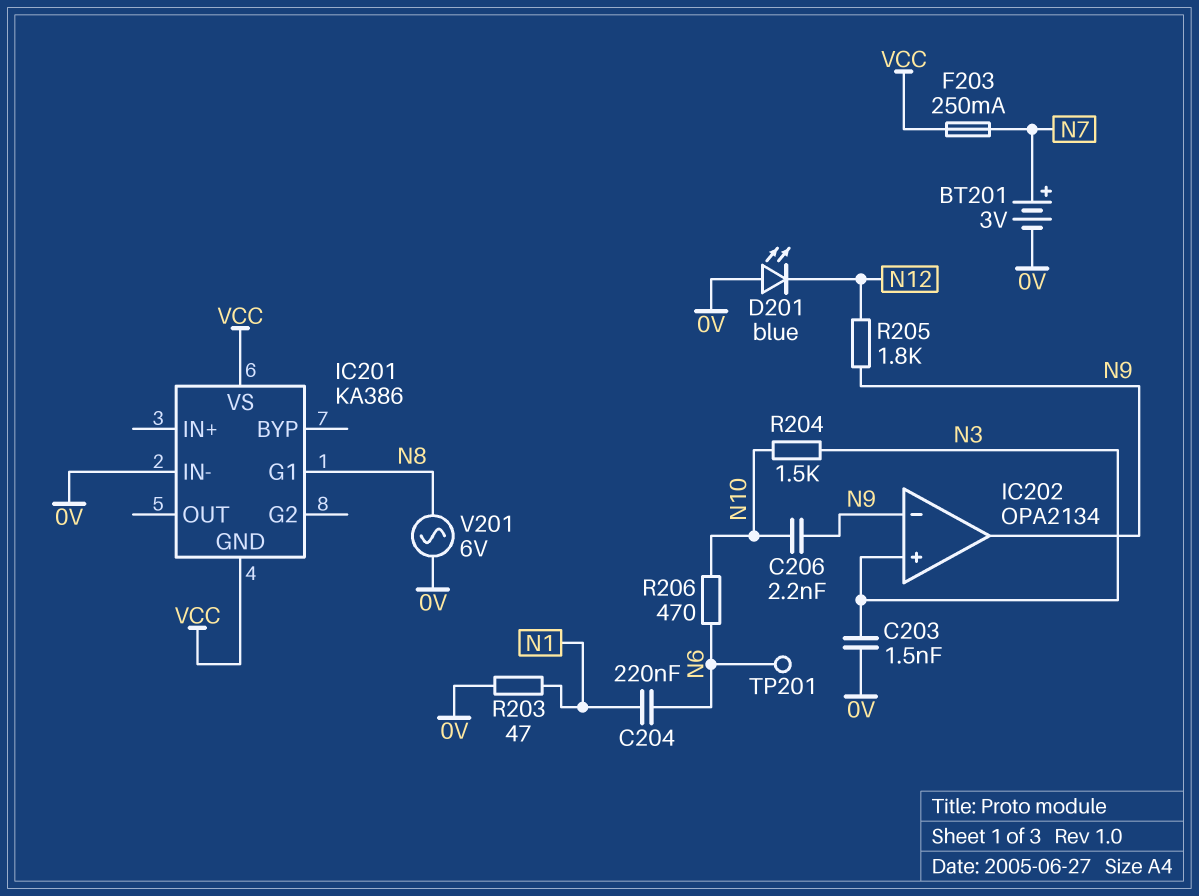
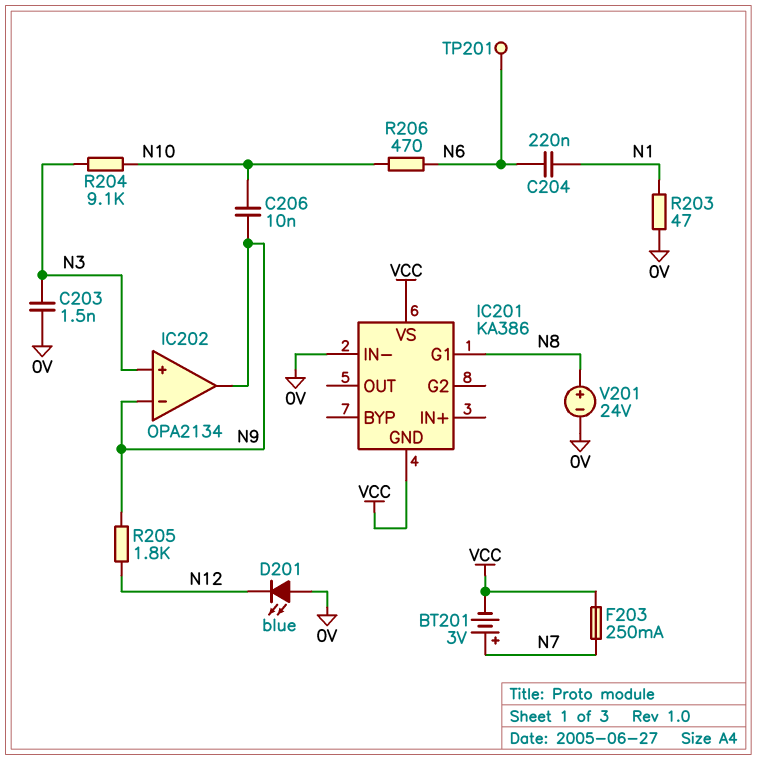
BT201: 3V (plus N7, minus 0V) -> 3V (plus N7, minus VCC)
C206: 2.2nF (N9, N10) -> 10nF (N9, N10)
R204: 1.5k (N3, N10) -> 9.1k (N3, N10)
V201: AC 6V (0V, N8) -> 24V (plus N8, minus 0V)

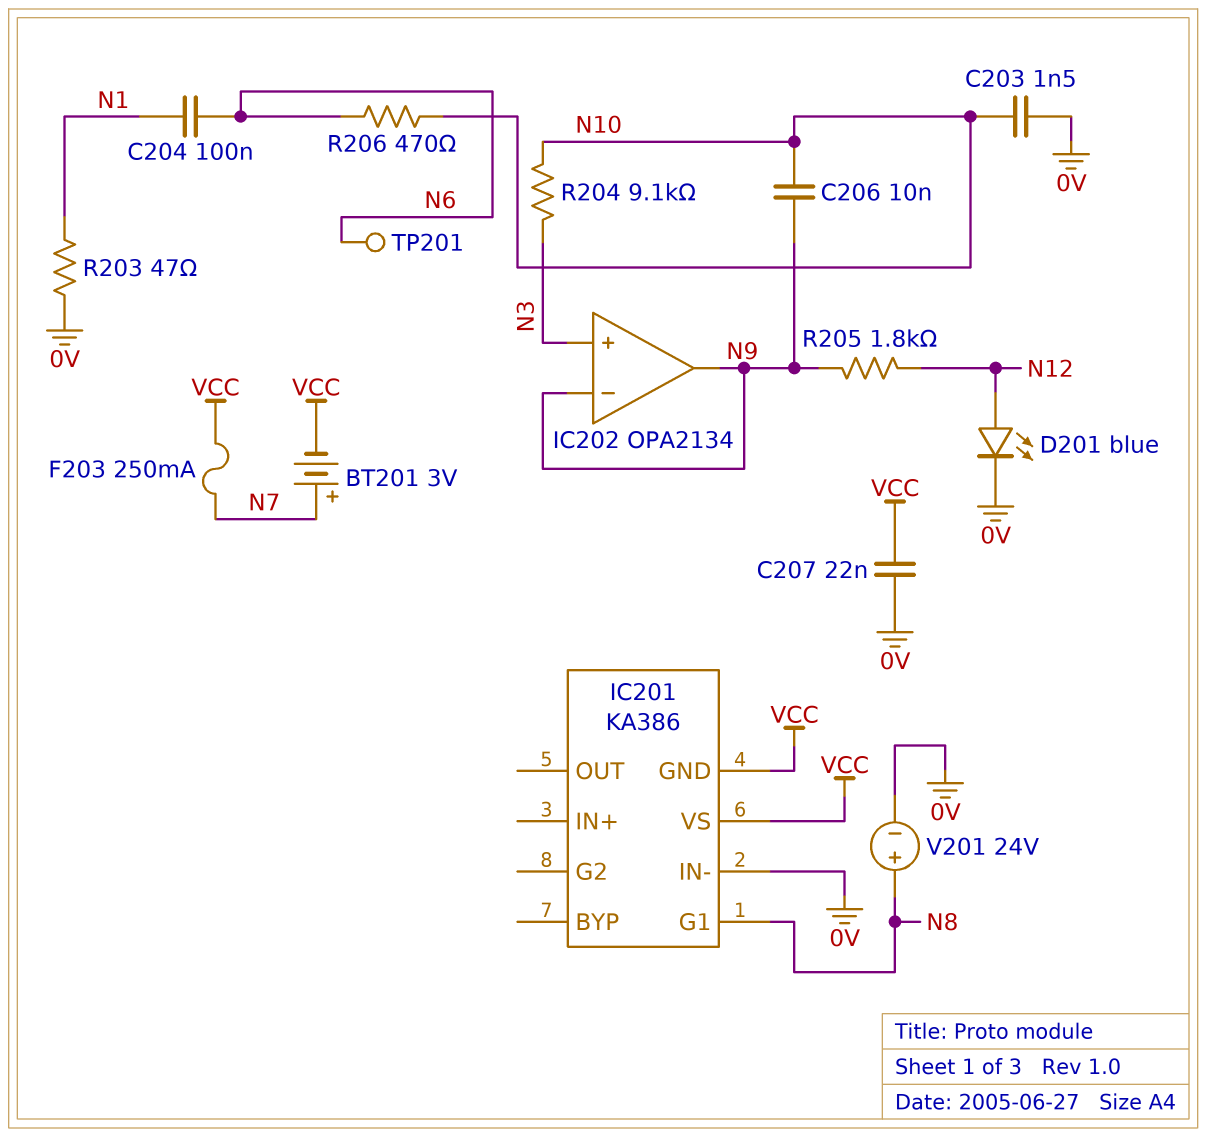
C203: 1.5nF (0V, N3) -> 1.5nF (0V, N10)
C204: 220nF (N1, N6) -> 100nF (N1, N6)
C207: none -> 22nF (0V, VCC)
D201: LED blue (A 0V, K N12) -> LED blue (A N12, K 0V)

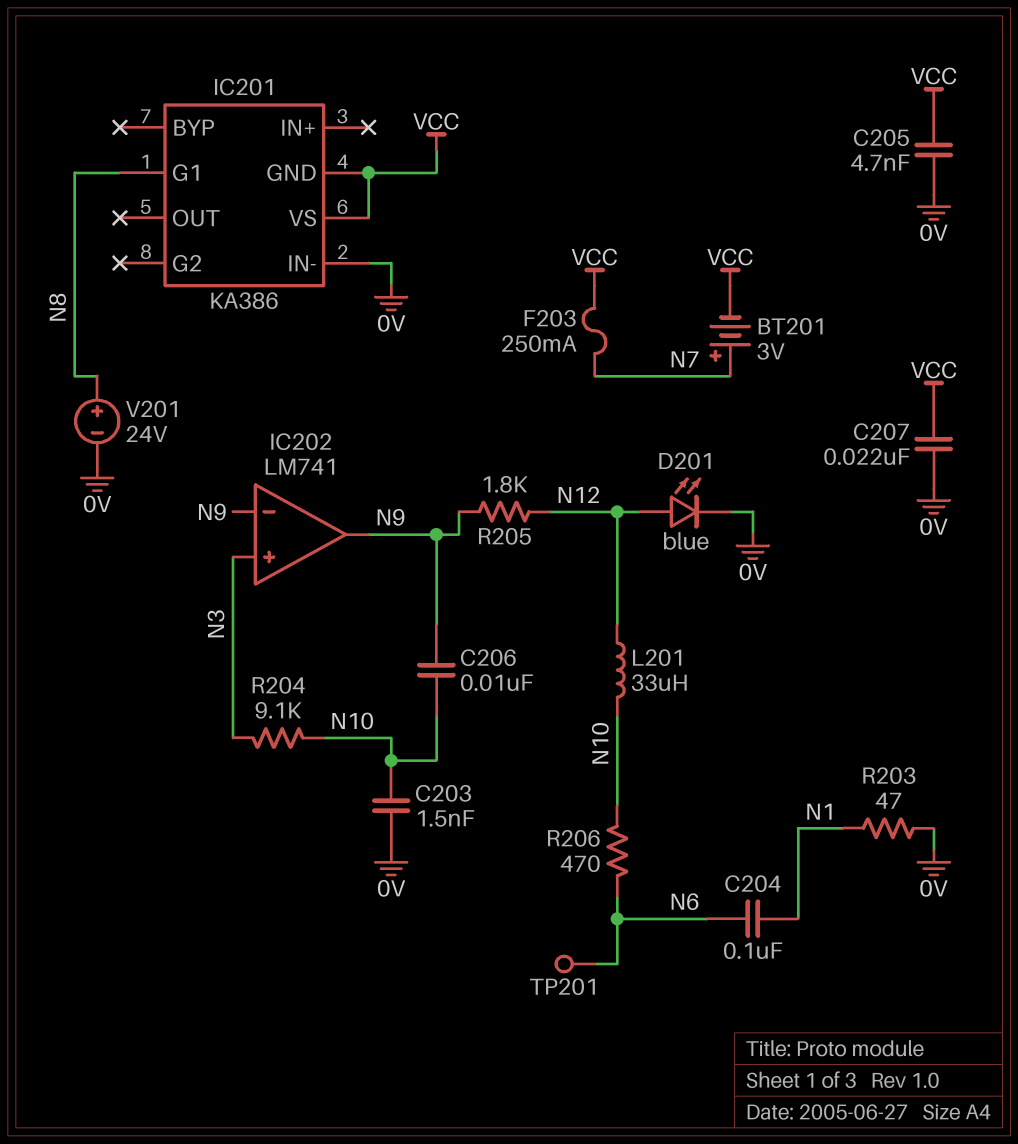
C205: none -> 4.7nF (0V, VCC)
IC202: OPA2134 -> LM741
L201: none -> 33uH (N10, N12)

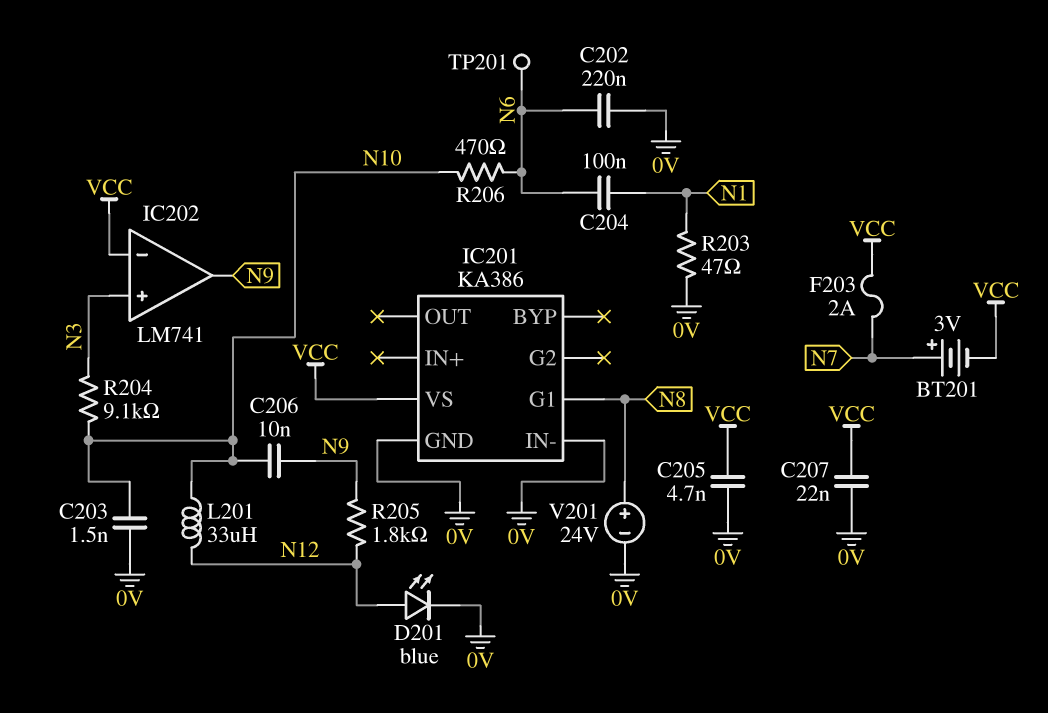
C202: none -> 220nF (0V, N6)
F203: 250mA (N7, VCC) -> 2A (N7, VCC)
IC201 pin GND: VCC -> 0V
IC202 pin in-: N9 -> VCC

